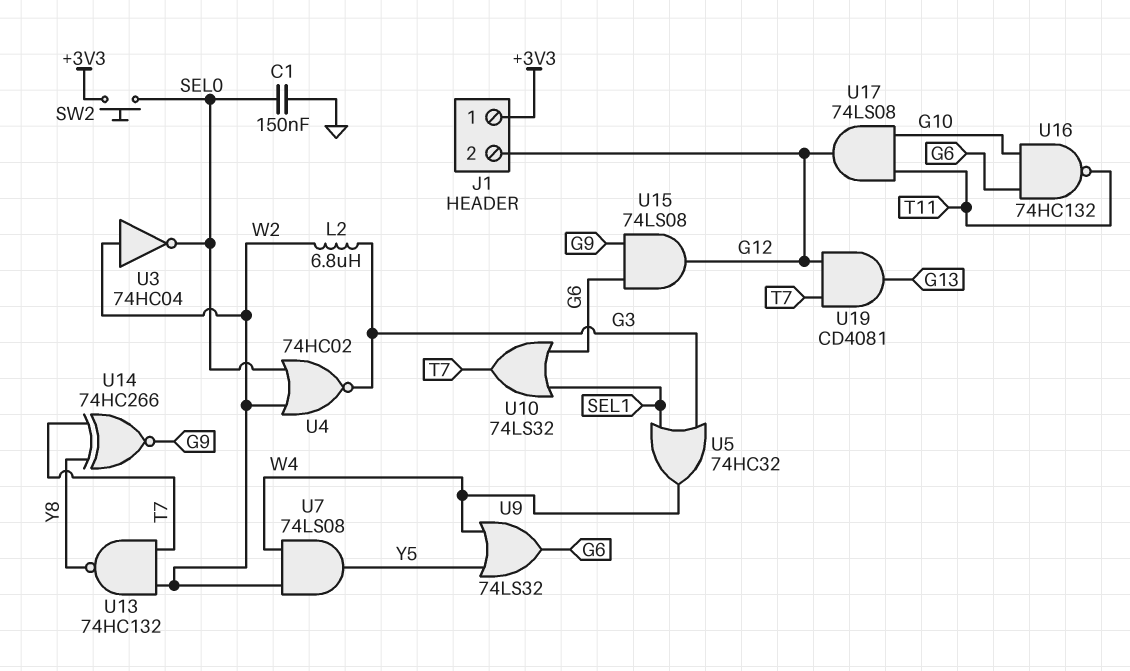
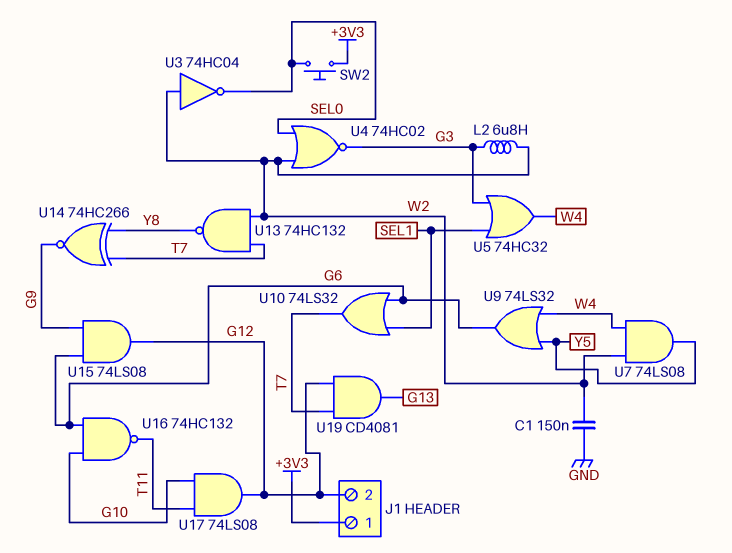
C1: 150nF (GND, SEL0) -> 150nF (GND, W2)

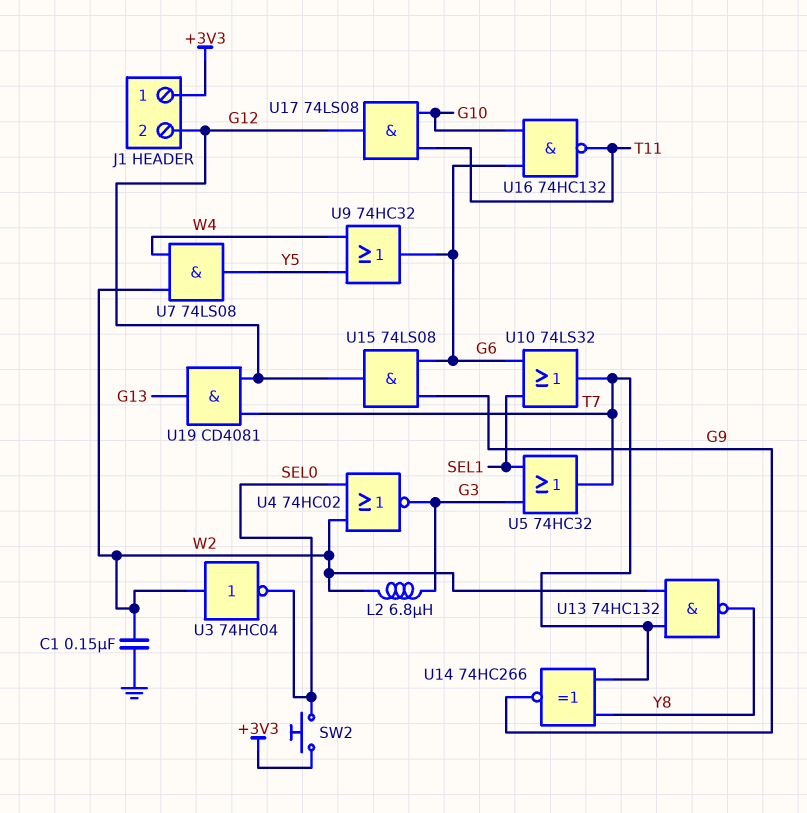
U5: OR 74HC32 (in G3, in SEL1, out W4) -> OR 74HC32 (in G3, in SEL1, out T7)
U9: OR 74LS32 (in W4, in Y5, out G6) -> OR 74HC32 (in W4, in Y5, out G6)

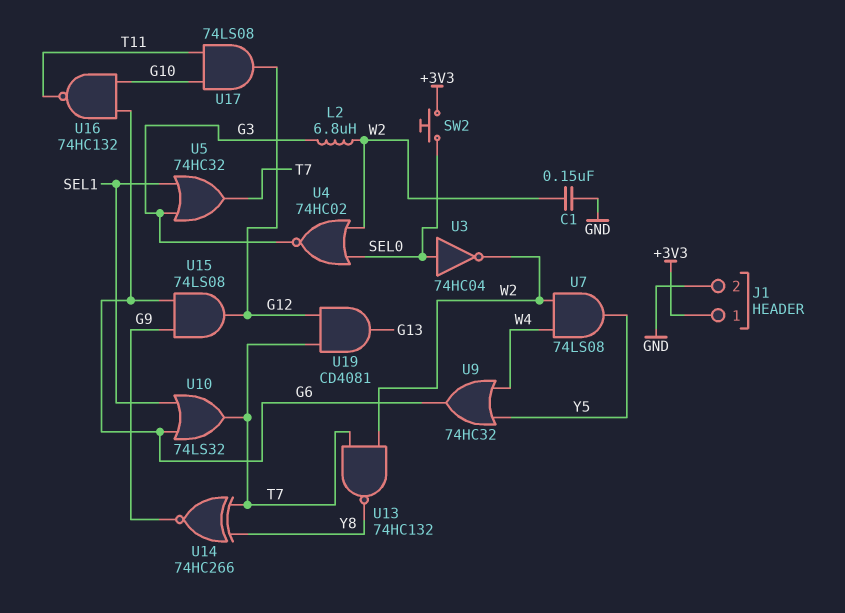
J1 pin 2: G12 -> GND
U3: NOT 74HC04 (in W2, out SEL0) -> NOT 74HC04 (in SEL0, out W2)

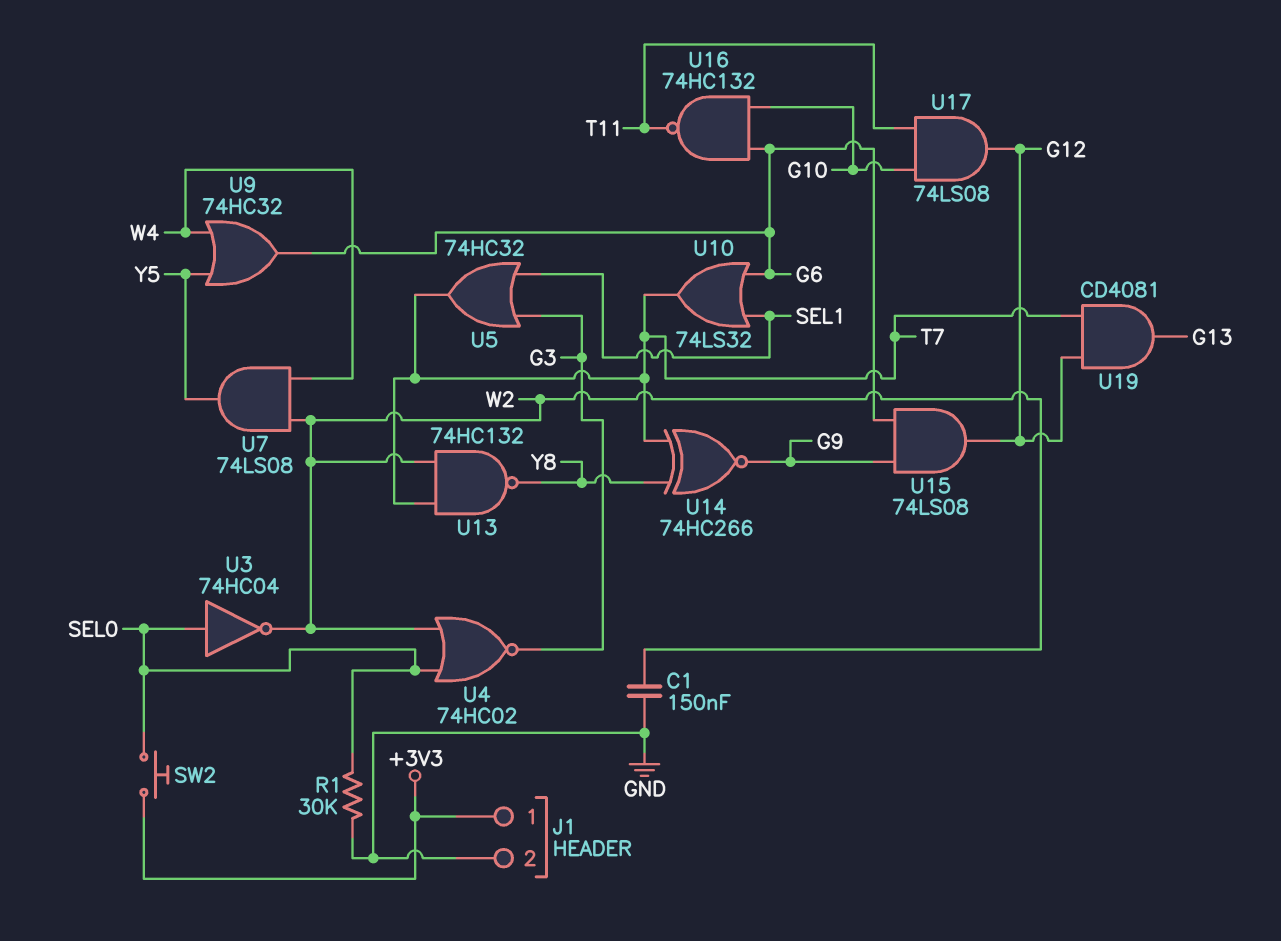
L2: 6.8uH (G3, W2) -> none
R1: none -> 30k (GND, SEL0)

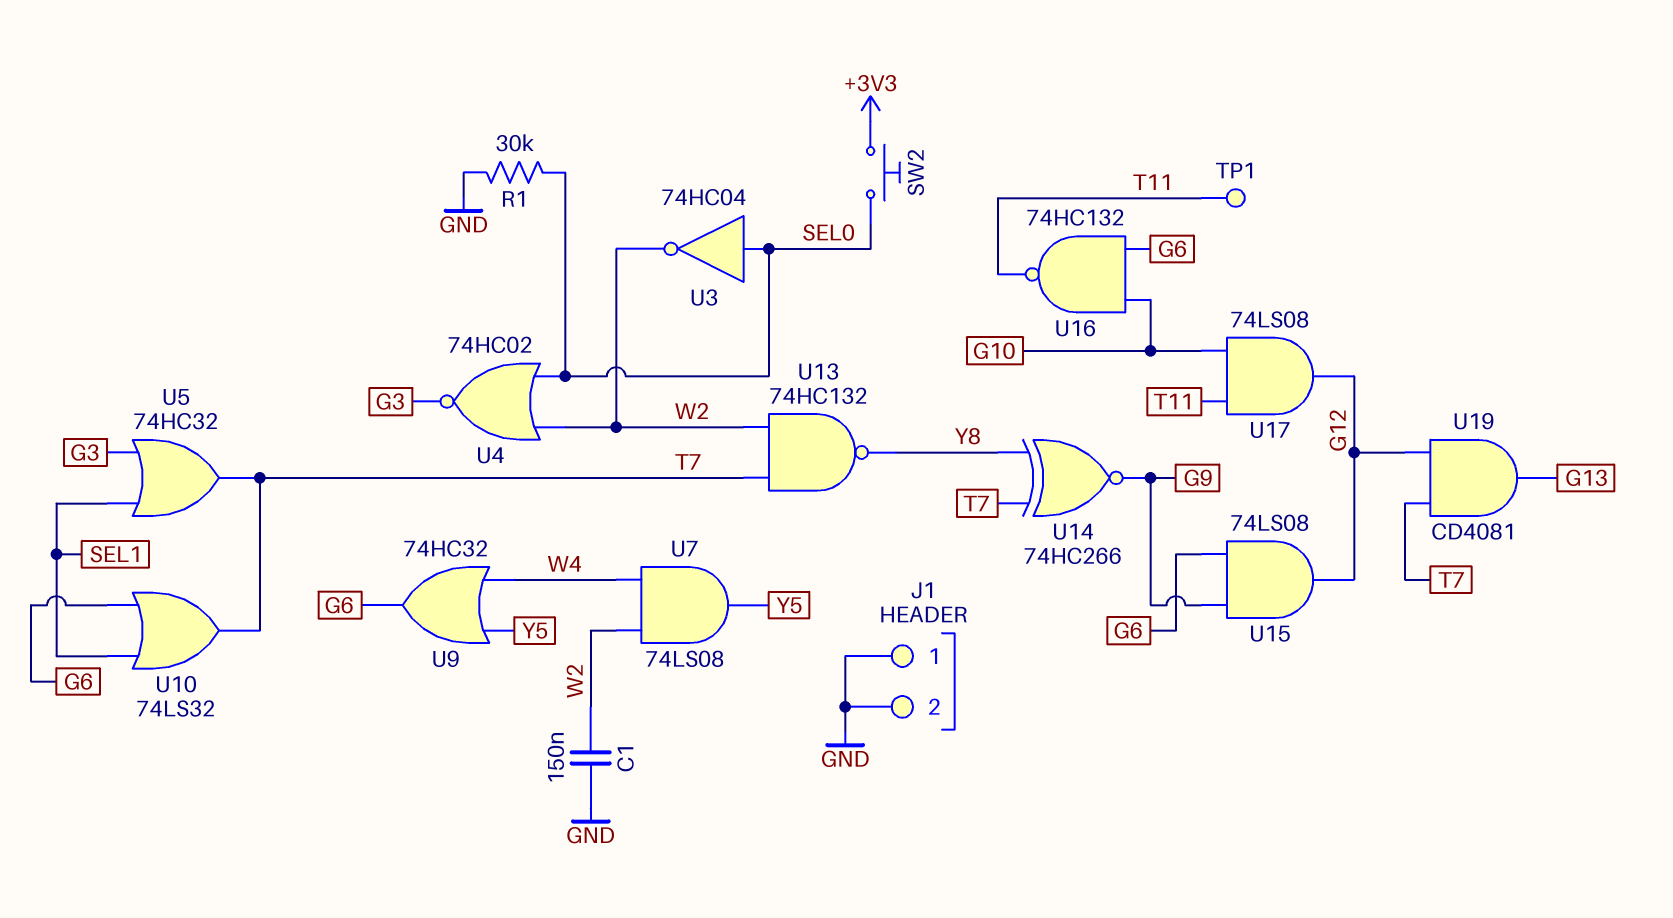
J1 pin 1: +3V3 -> GND
TP1: none -> test point (T11)

